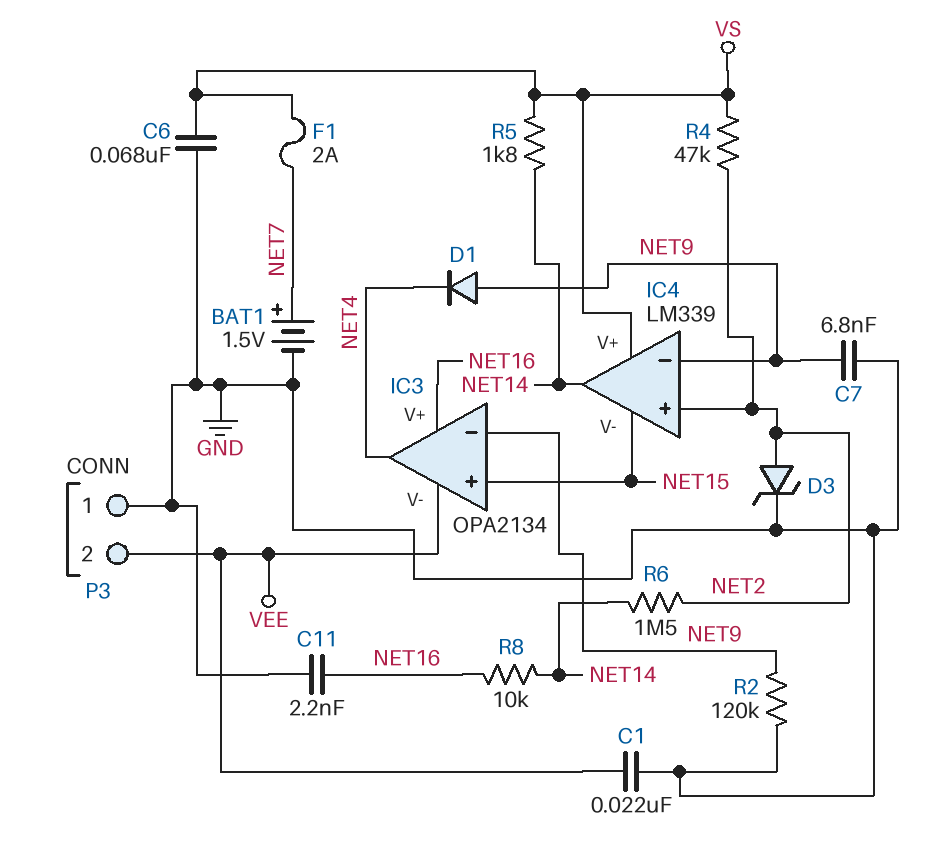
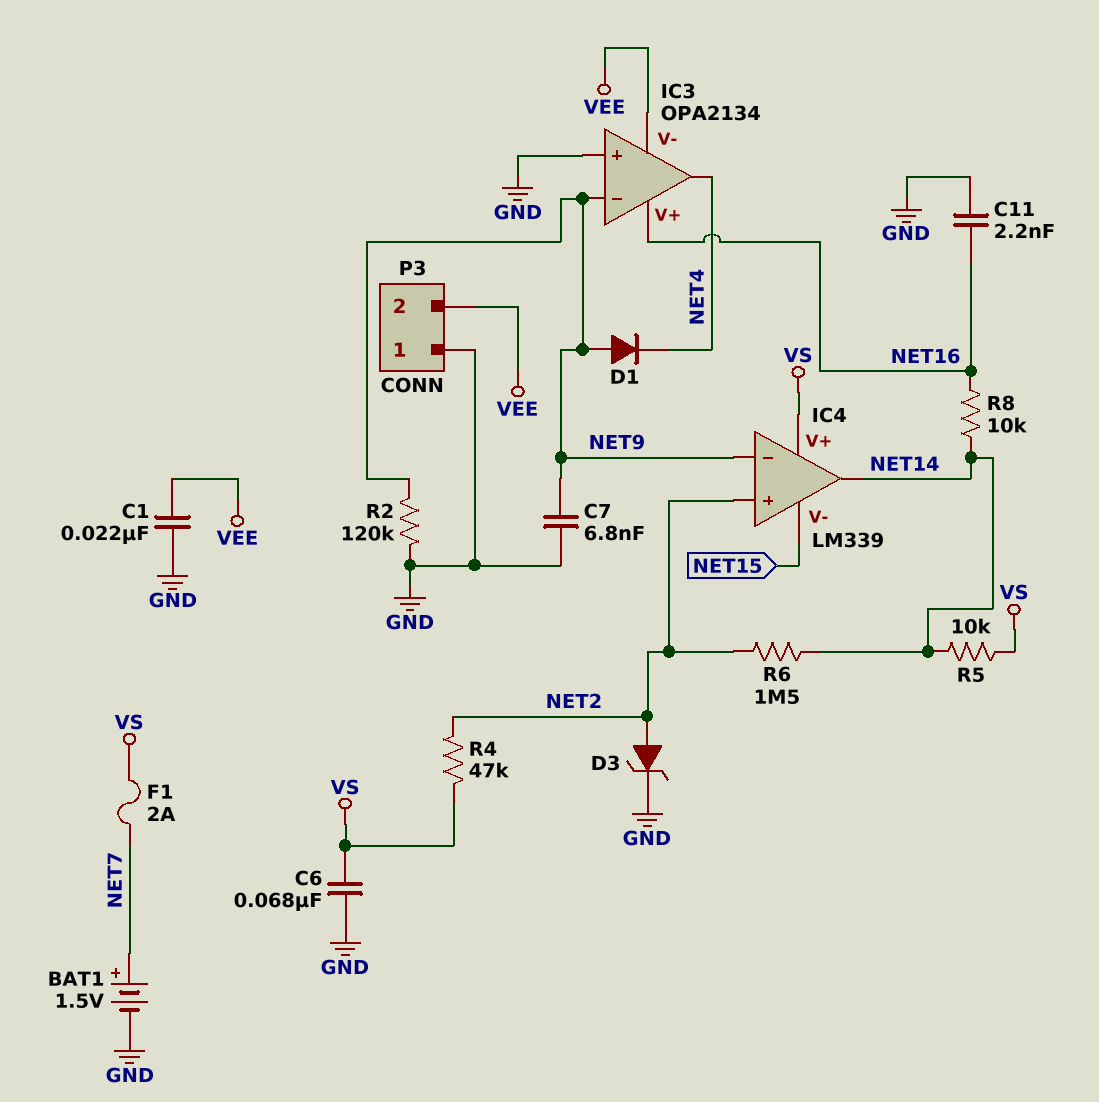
IC3 pin in+: NET15 -> GND
R5: 1.8k (NET14, VS) -> 10k (NET14, VS)

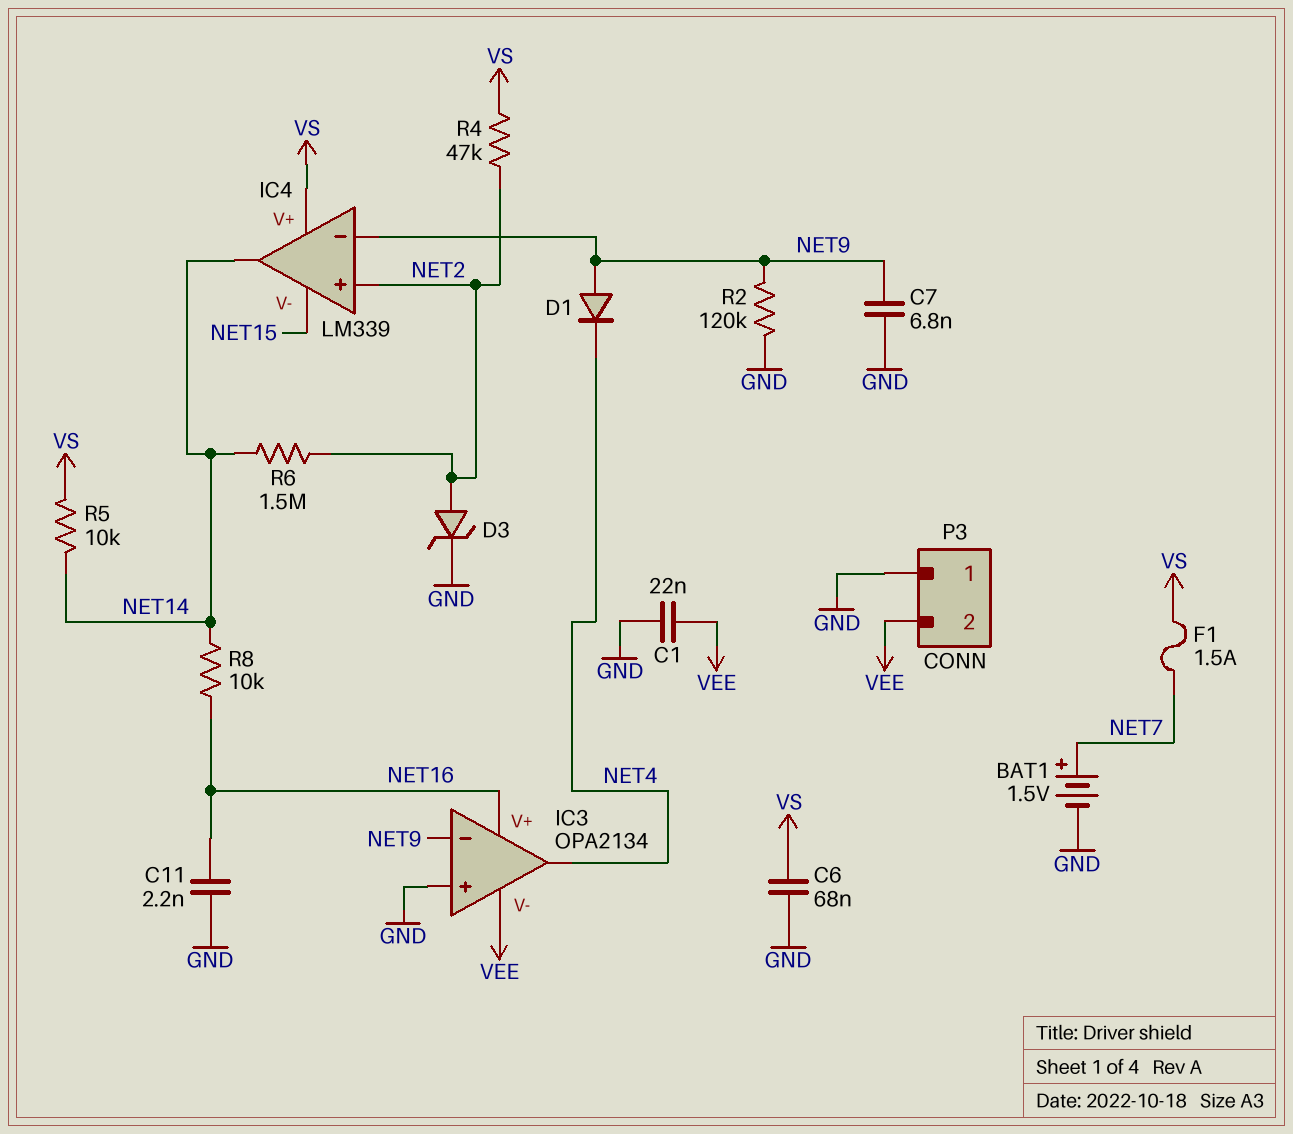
F1: 2A (NET7, VS) -> 1.5A (NET7, VS)

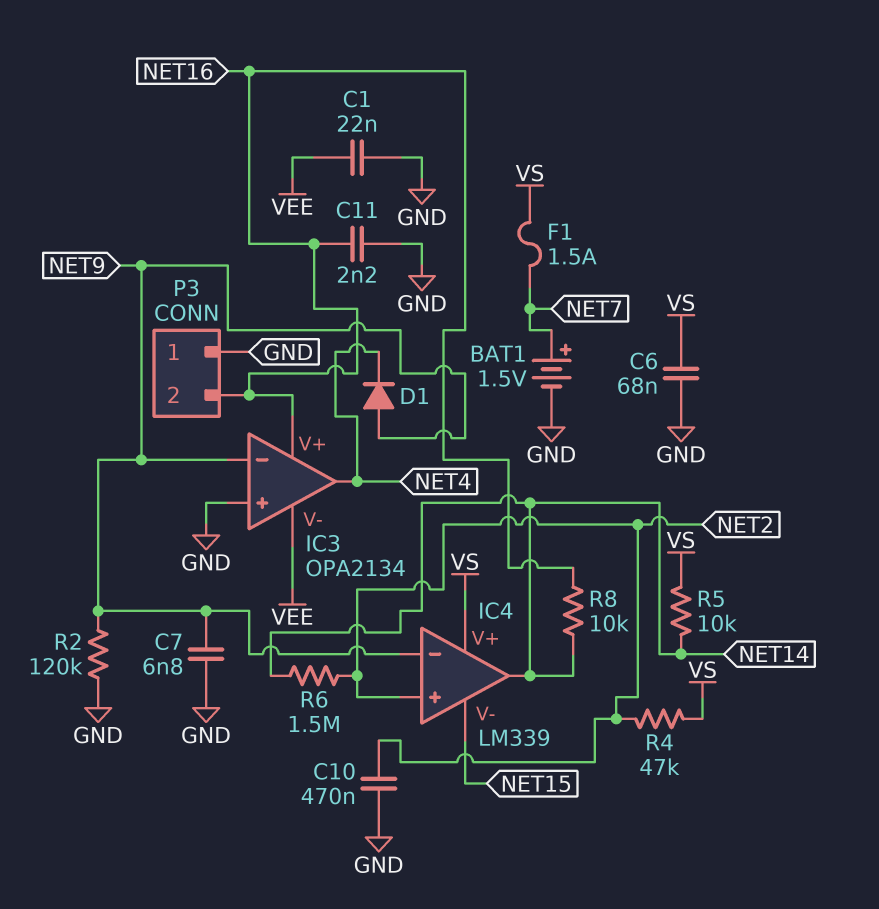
C10: none -> 470nF (GND, NET2)
D3: zener (A NET2, K GND) -> none
P3 pin 2: VEE -> NET16

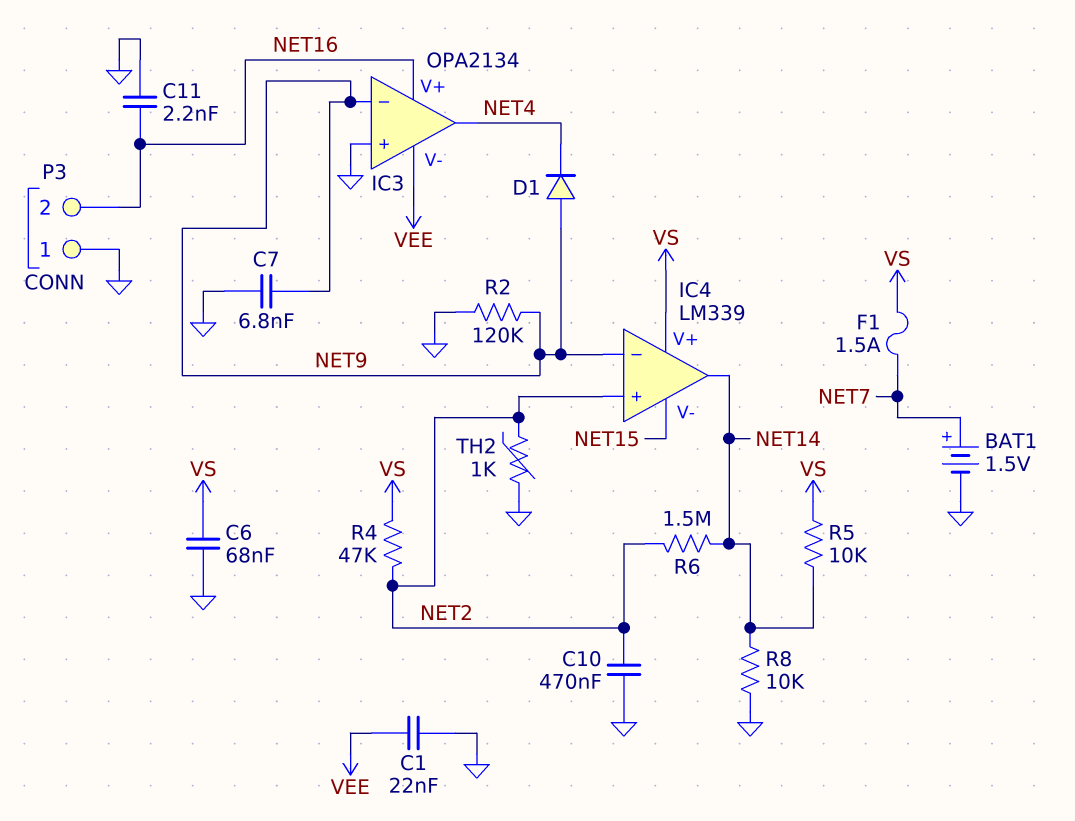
R8: 10k (NET14, NET16) -> 10k (GND, NET14)
TH2: none -> 1k (GND, NET2)

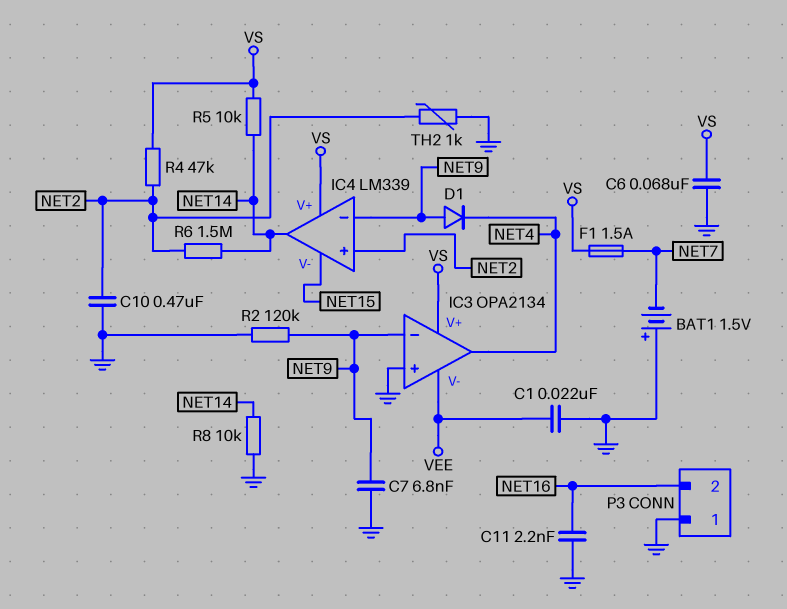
BAT1: 1.5V (plus NET7, minus GND) -> 1.5V (plus GND, minus NET7)
IC3 pin V+: NET16 -> VS

